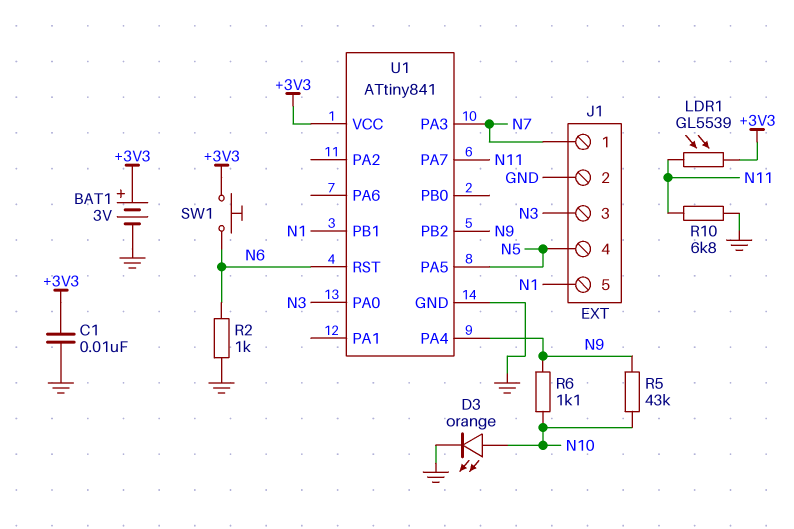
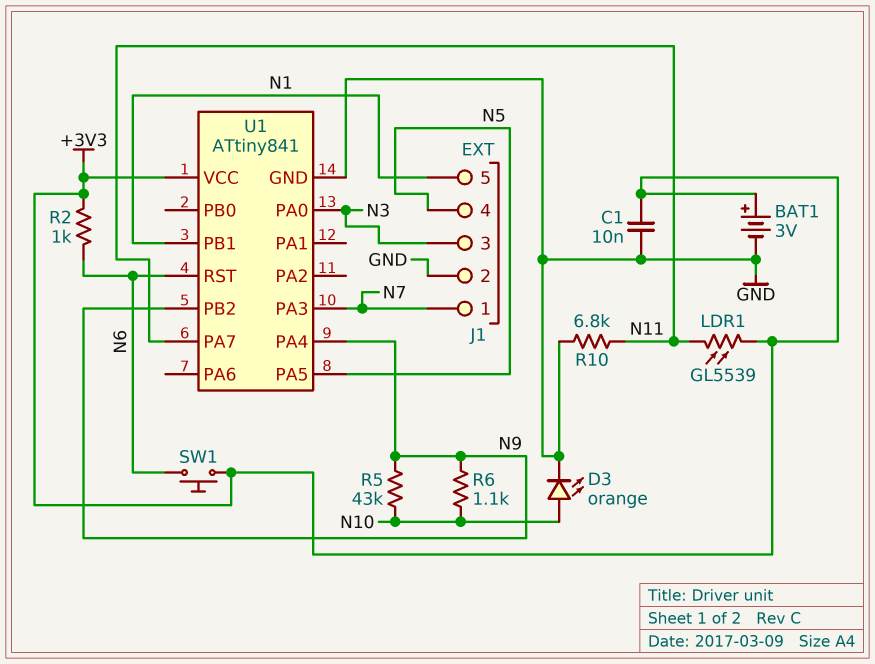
R2: 1k (GND, N6) -> 1k (+3V3, N6)

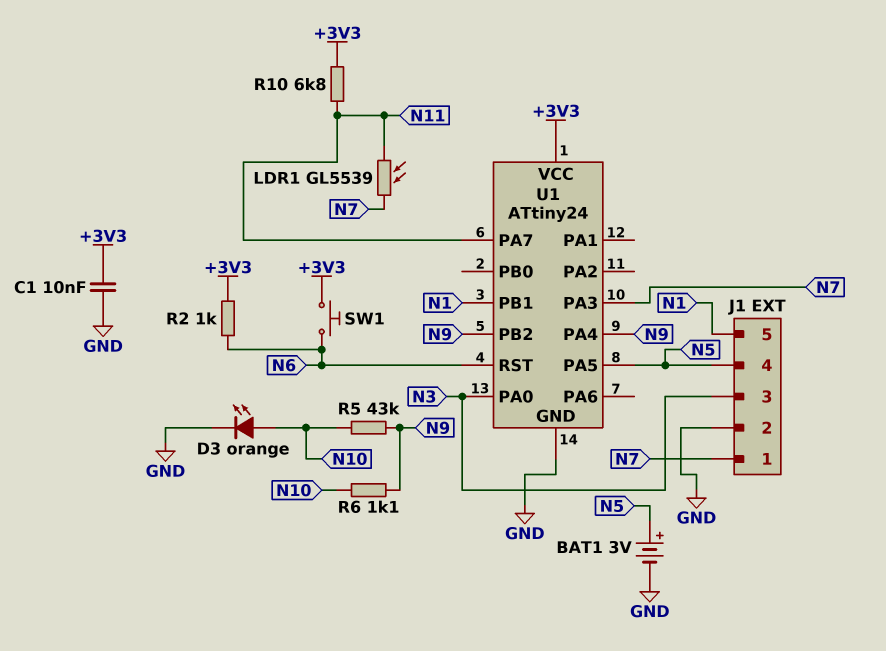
BAT1: 3V (plus +3V3, minus GND) -> 3V (plus N5, minus GND)
LDR1: GL5539 (+3V3, N11) -> GL5539 (N7, N11)
R10: 6.8k (GND, N11) -> 6.8k (+3V3, N11)
U1: ATtiny841 -> ATtiny24

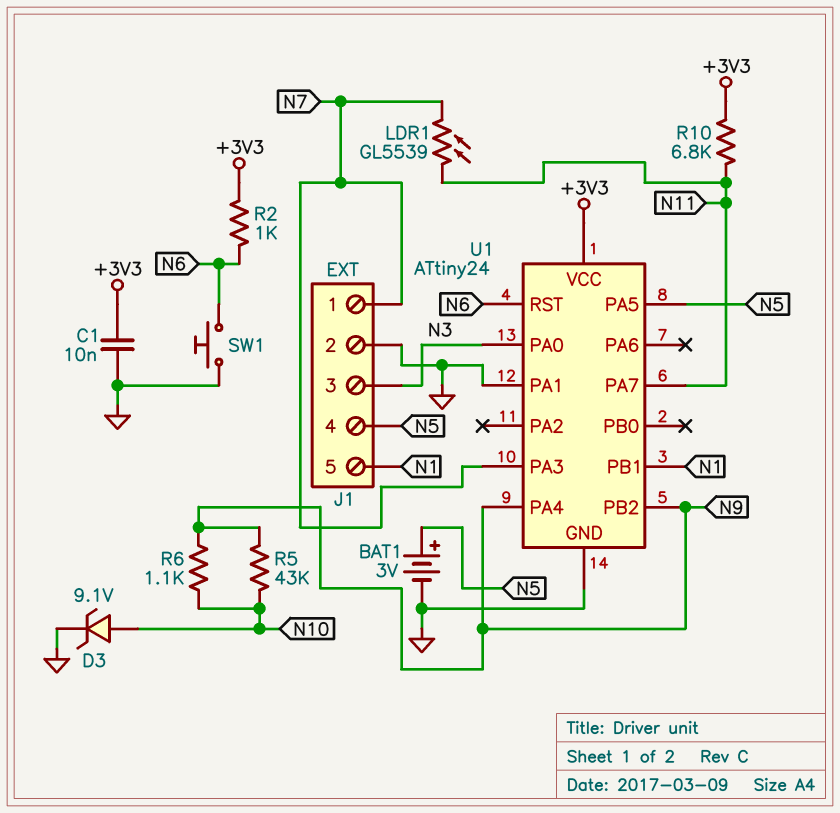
D3: LED orange (A N10, K GND) -> zener 9.1V (A N10, K GND)
SW1: button (+3V3, N6) -> button (GND, N6)
U1 pin PA1: none -> GND

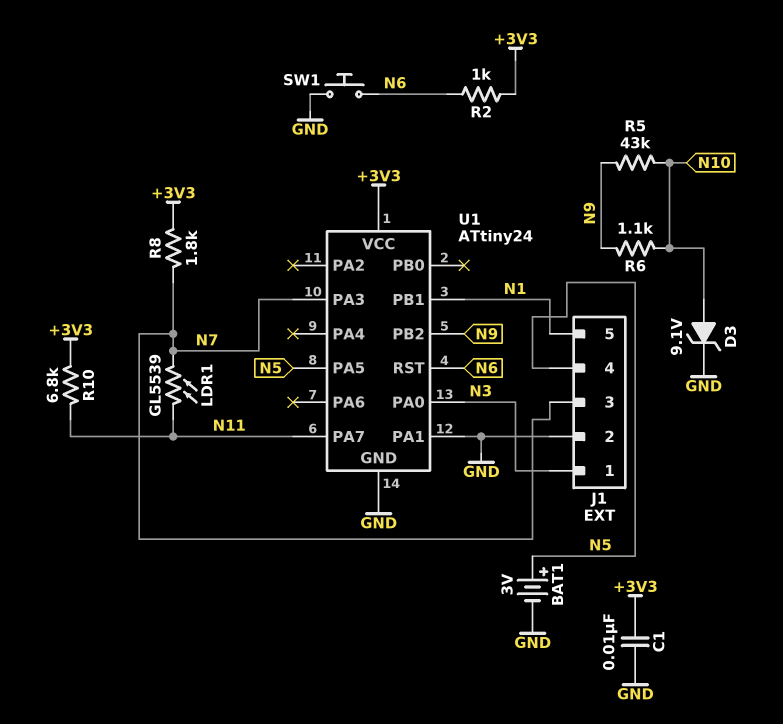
J1 pin 1: N7 -> N3
J1 pin 3: N3 -> N7
R8: none -> 1.8k (+3V3, N7)
U1 pin PA4: N9 -> none

